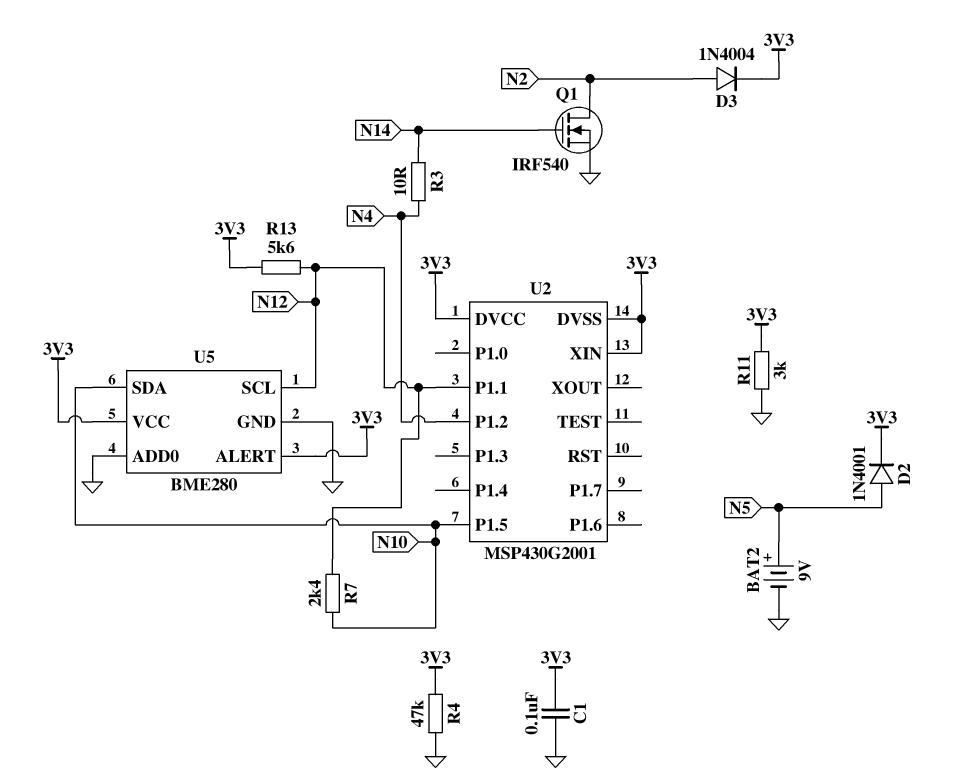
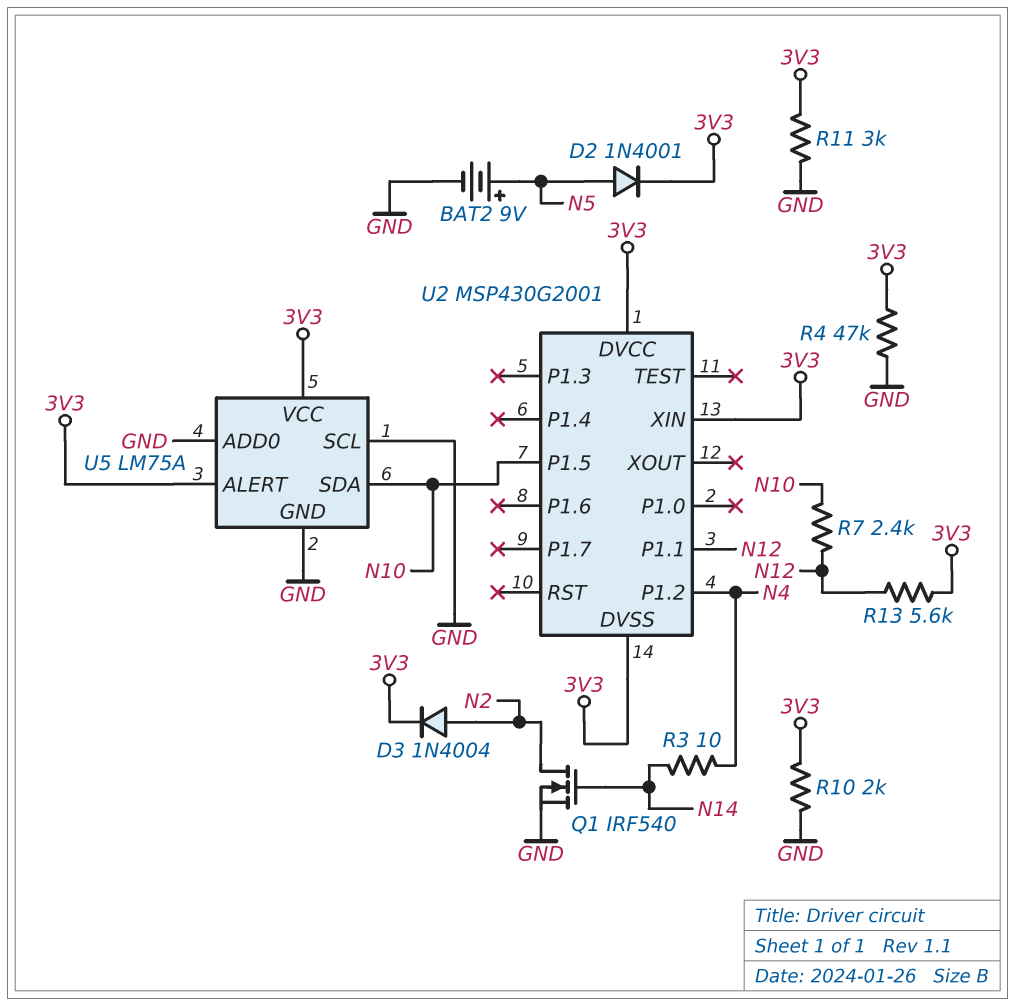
C1: 100nF (3V3, GND) -> none
R10: none -> 2k (3V3, GND)
U5: BME280 -> LM75A
U5 pin SCL: N12 -> GND

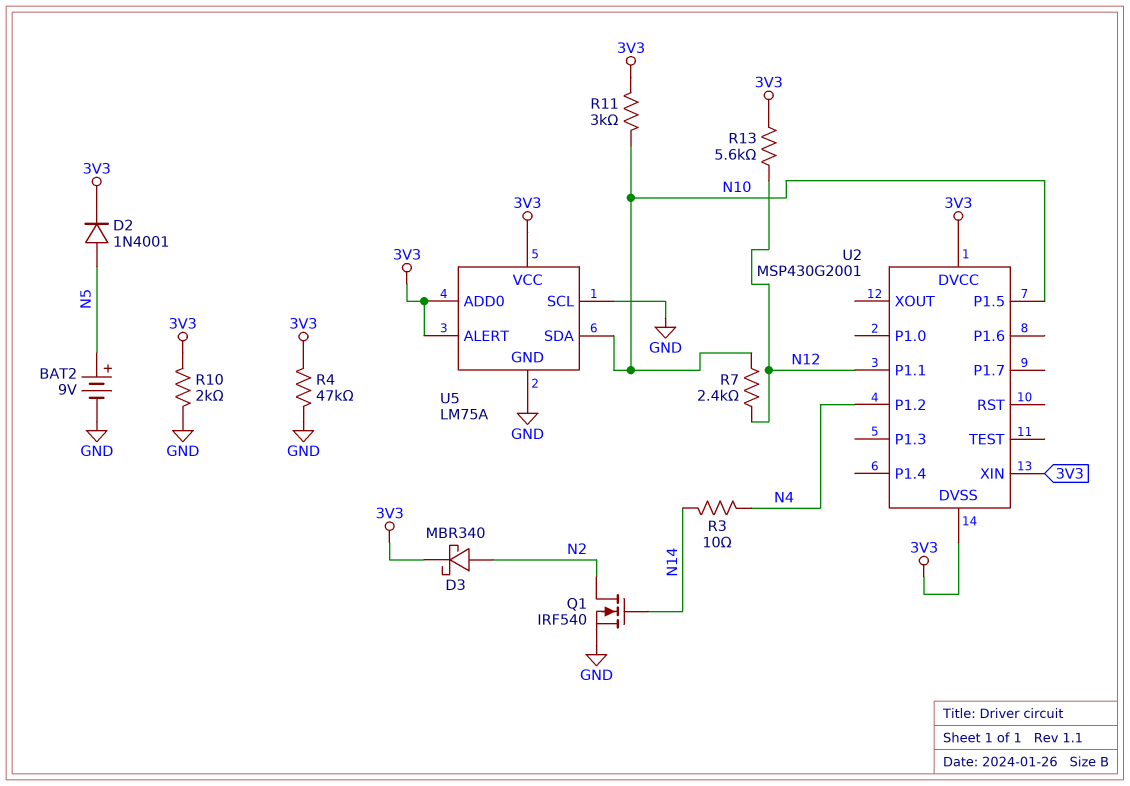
D3: diode 1N4004 (A N2, K 3V3) -> schottky MBR340 (A N2, K 3V3)
R11: 3k (3V3, GND) -> 3k (3V3, N10)
U5 pin ADD0: GND -> 3V3

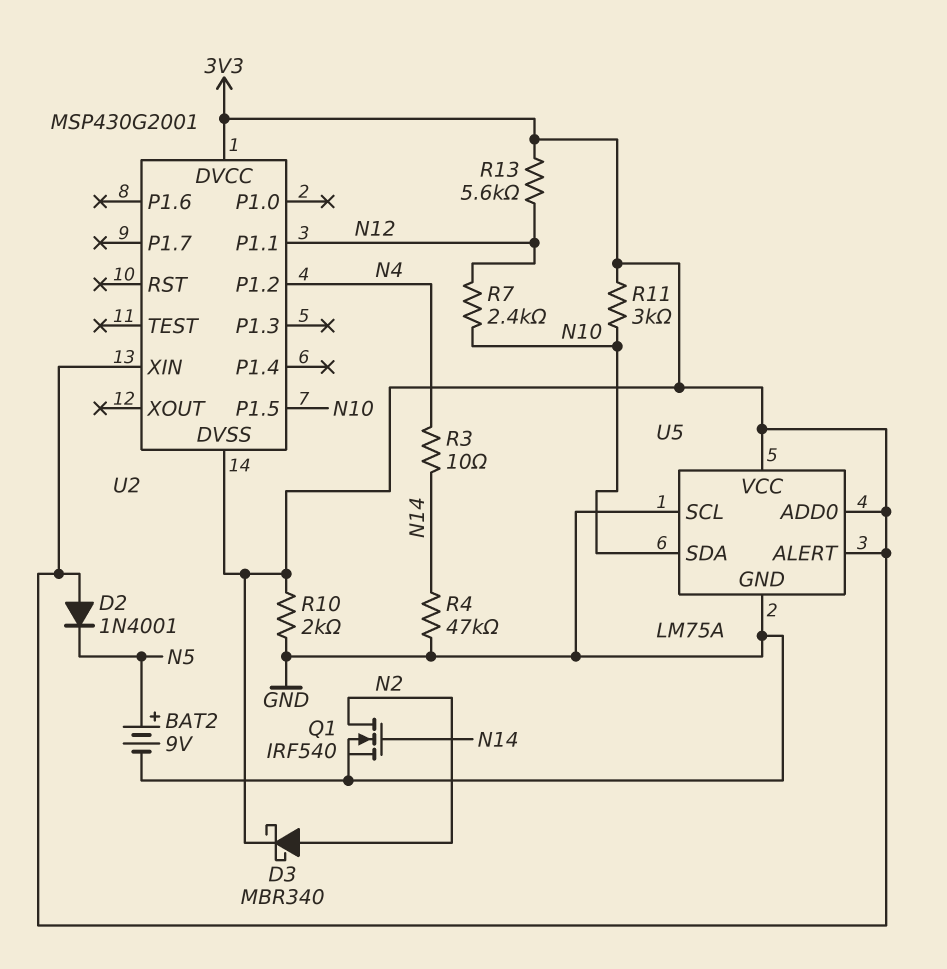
D2: diode 1N4001 (A N5, K 3V3) -> diode 1N4001 (A 3V3, K N5)
R4: 47k (3V3, GND) -> 47k (GND, N14)

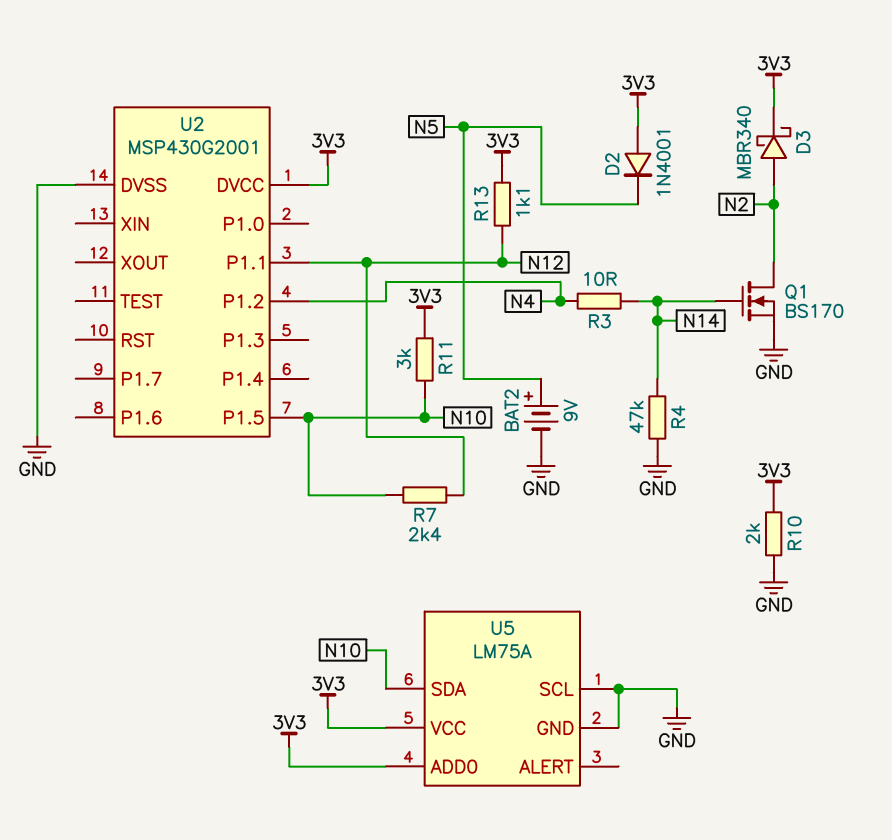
Q1: NMOS IRF540 (G N14, D N2, S GND) -> NMOS BS170 (G N14, D N2, S GND)
R13: 5.6k (3V3, N12) -> 1.1k (3V3, N12)
U2 pin DVSS: 3V3 -> GND
U2 pin XIN: 3V3 -> none
U5 pin ALERT: 3V3 -> none

